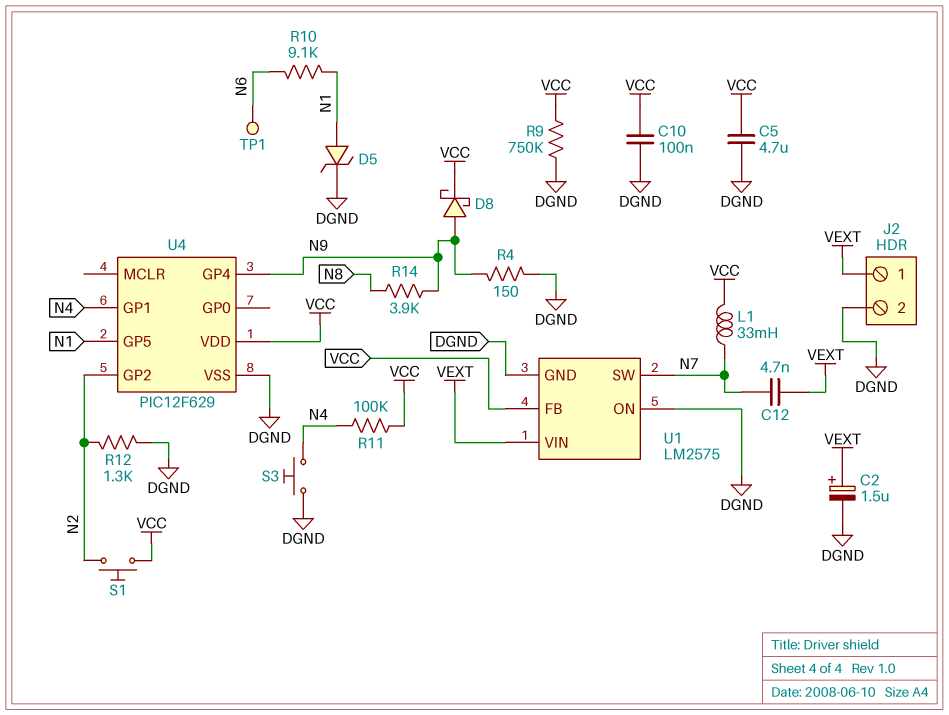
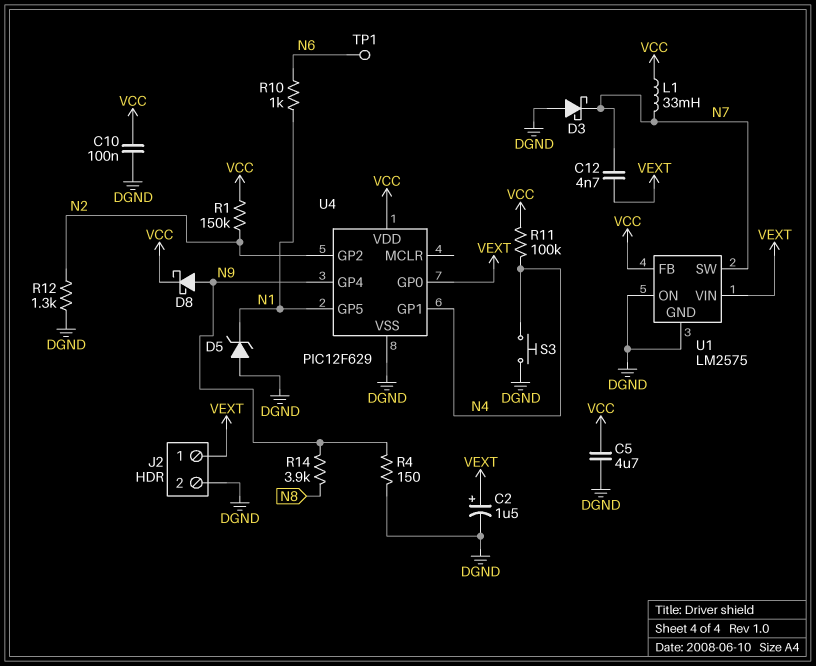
D3: none -> schottky (A DGND, K N7)
D5: zener (A N1, K DGND) -> zener (A DGND, K N1)
R1: none -> 150k (N2, VCC)
R9: 750k (DGND, VCC) -> none
R10: 9.1k (N1, N6) -> 1k (N1, N6)
S1: button (N2, VCC) -> none
U4 pin GP0: none -> VEXT

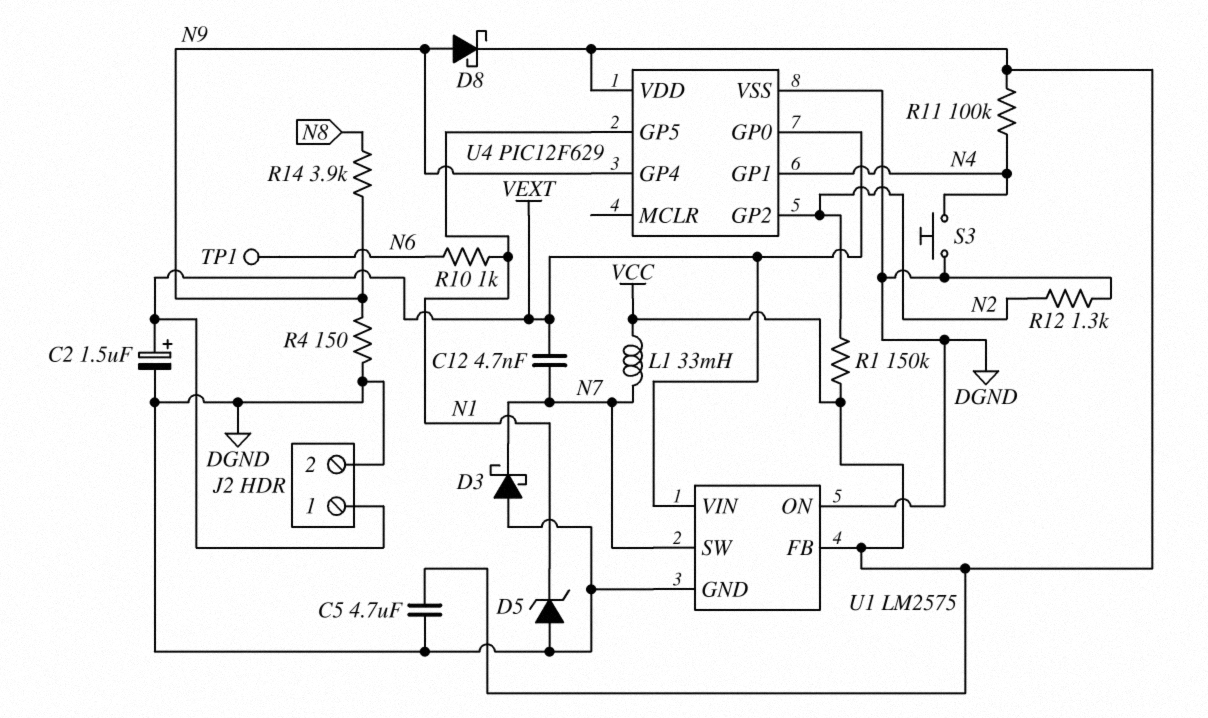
C10: 100nF (DGND, VCC) -> none

